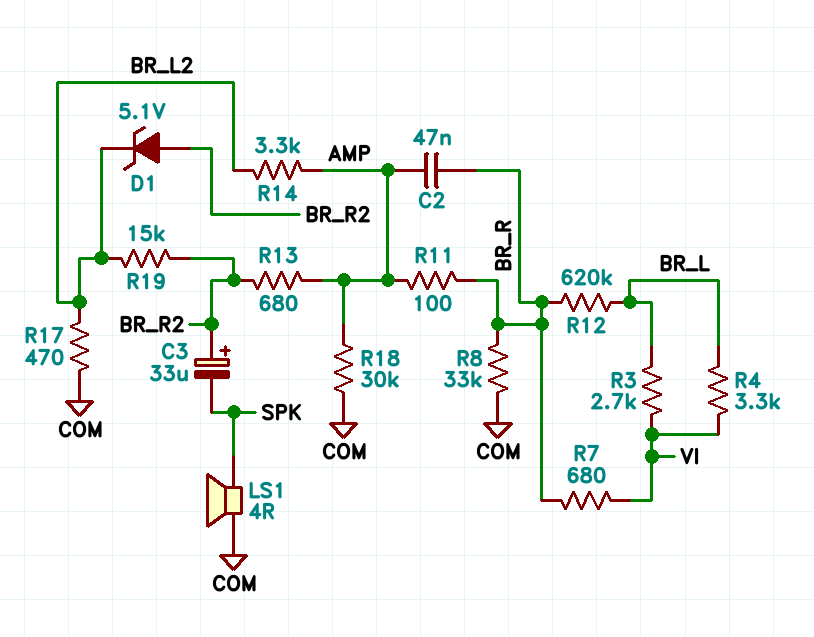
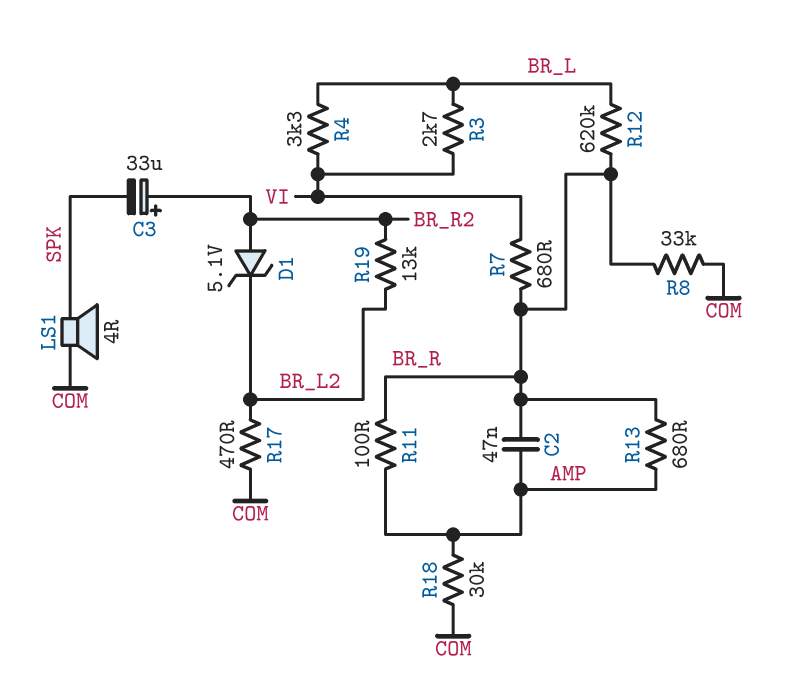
R13: 680 (AMP, BR_R2) -> 680 (AMP, BR_R)
R14: 3.3k (AMP, BR_L2) -> none
R19: 15k (BR_L2, BR_R2) -> 13k (BR_L2, BR_R2)

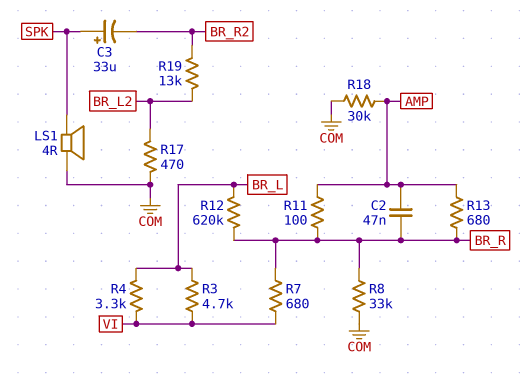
C3: 33uF (plus BR_R2, minus SPK) -> 33uF (plus SPK, minus BR_R2)
D1: zener 5.1V (A BR_R2, K BR_L2) -> none
R3: 2.7k (BR_L, VI) -> 4.7k (BR_L, VI)

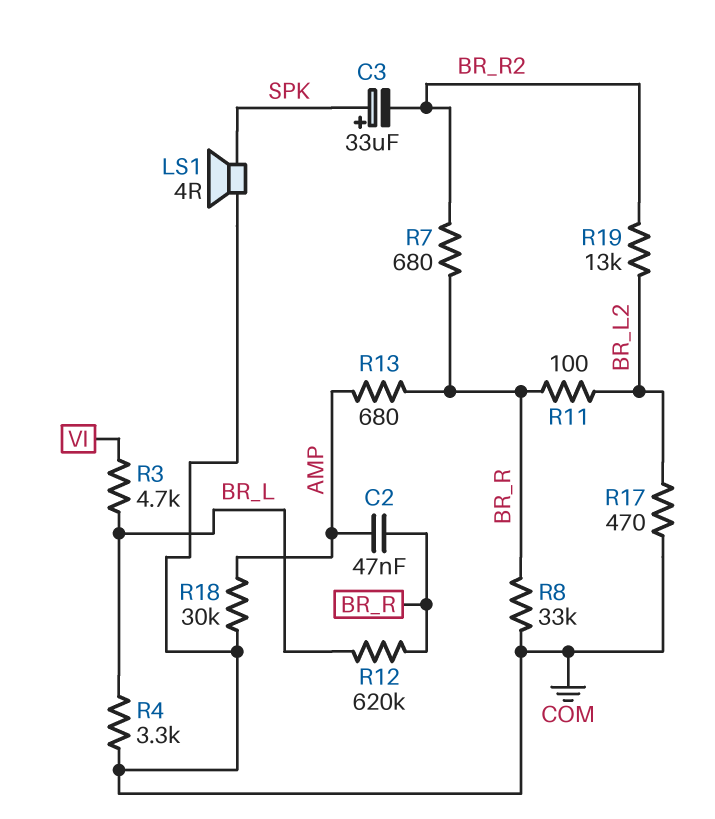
R4: 3.3k (BR_L, VI) -> 3.3k (BR_L, COM)
R7: 680 (BR_R, VI) -> 680 (BR_R, BR_R2)
R11: 100 (AMP, BR_R) -> 100 (BR_L2, BR_R)

